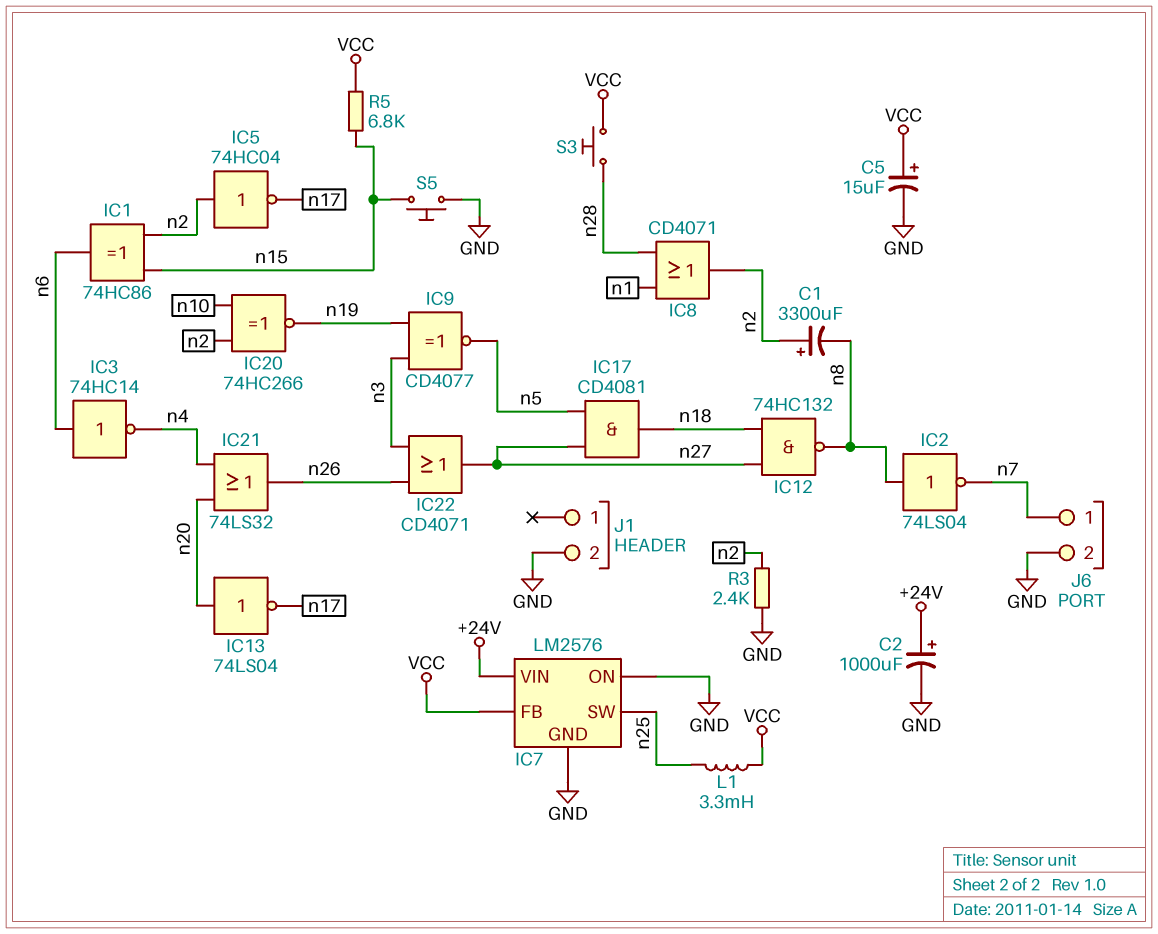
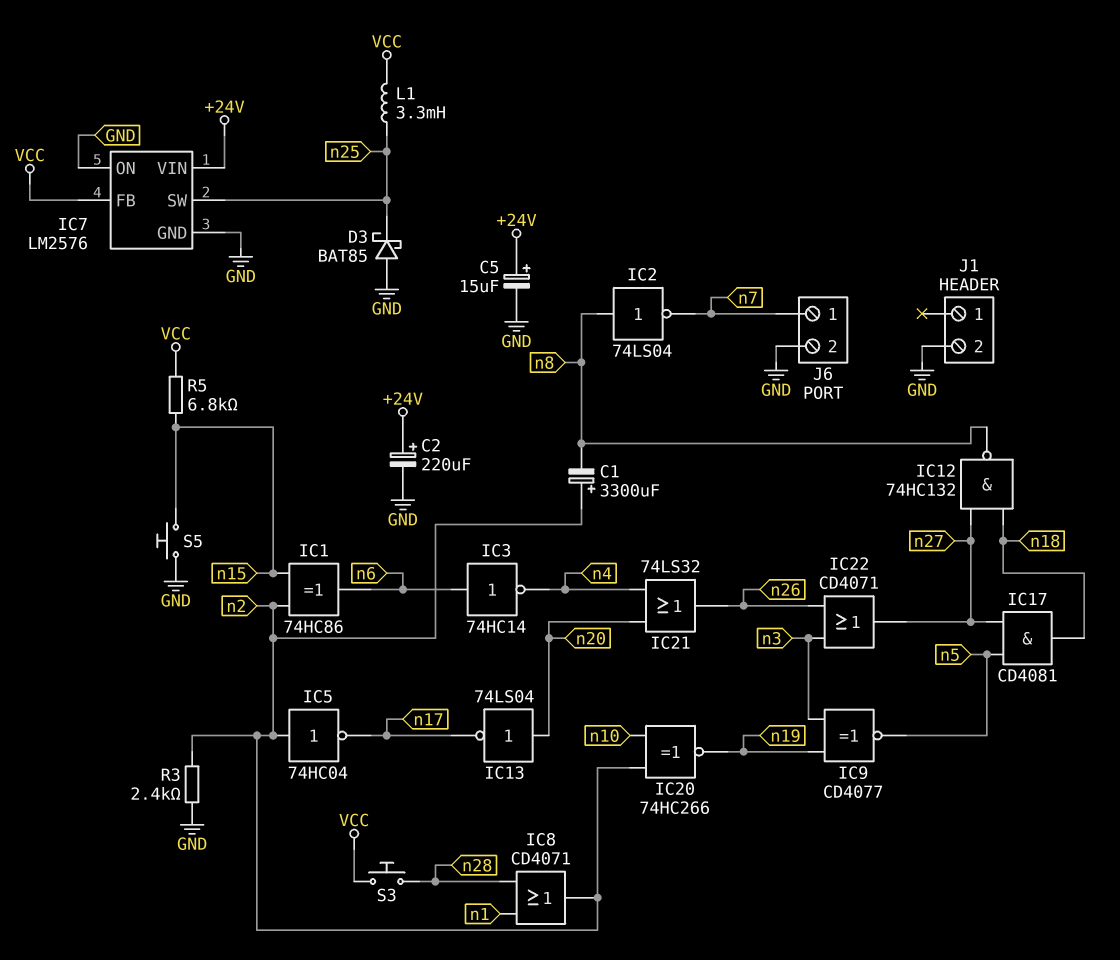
C2: 1000uF (plus +24V, minus GND) -> 220uF (plus +24V, minus GND)
C5: 15uF (plus VCC, minus GND) -> 15uF (plus +24V, minus GND)
D3: none -> schottky BAT85 (A GND, K n25)

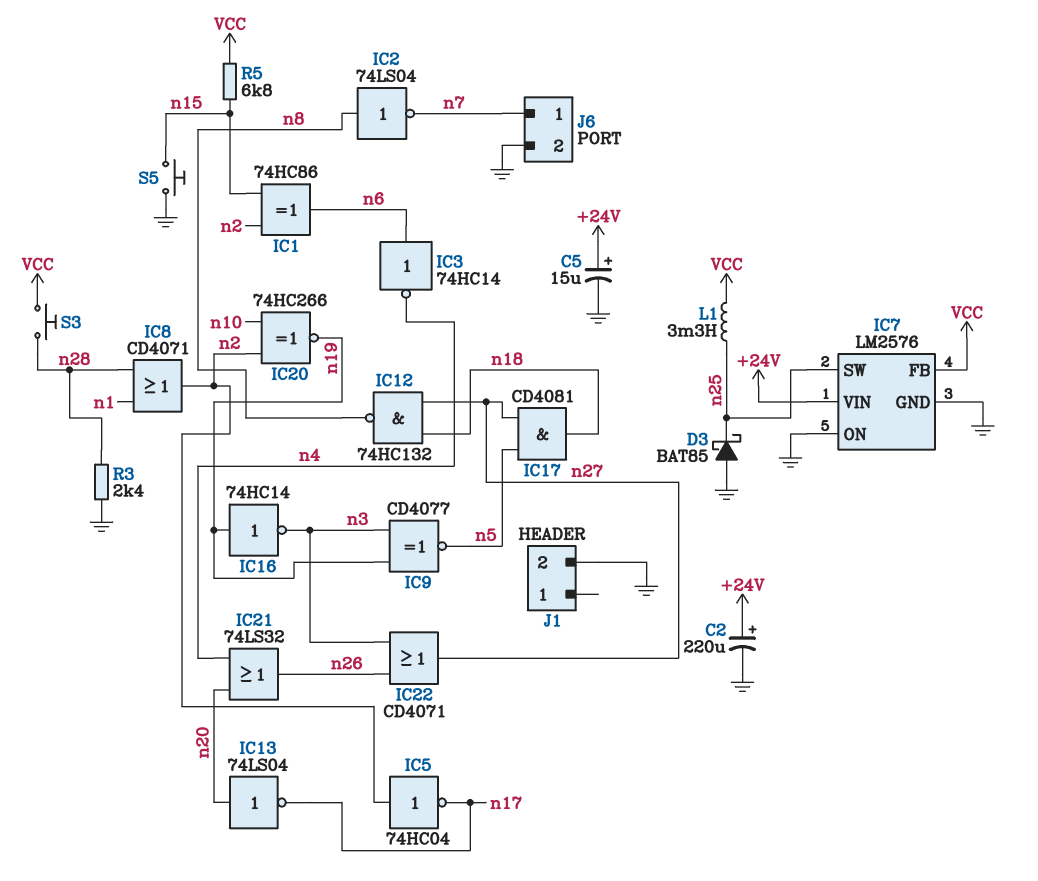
C1: 3300uF (plus n2, minus n8) -> none
IC16: none -> NOT 74HC14 (in n19, out n3)
R3: 2.4k (GND, n2) -> 2.4k (GND, n28)

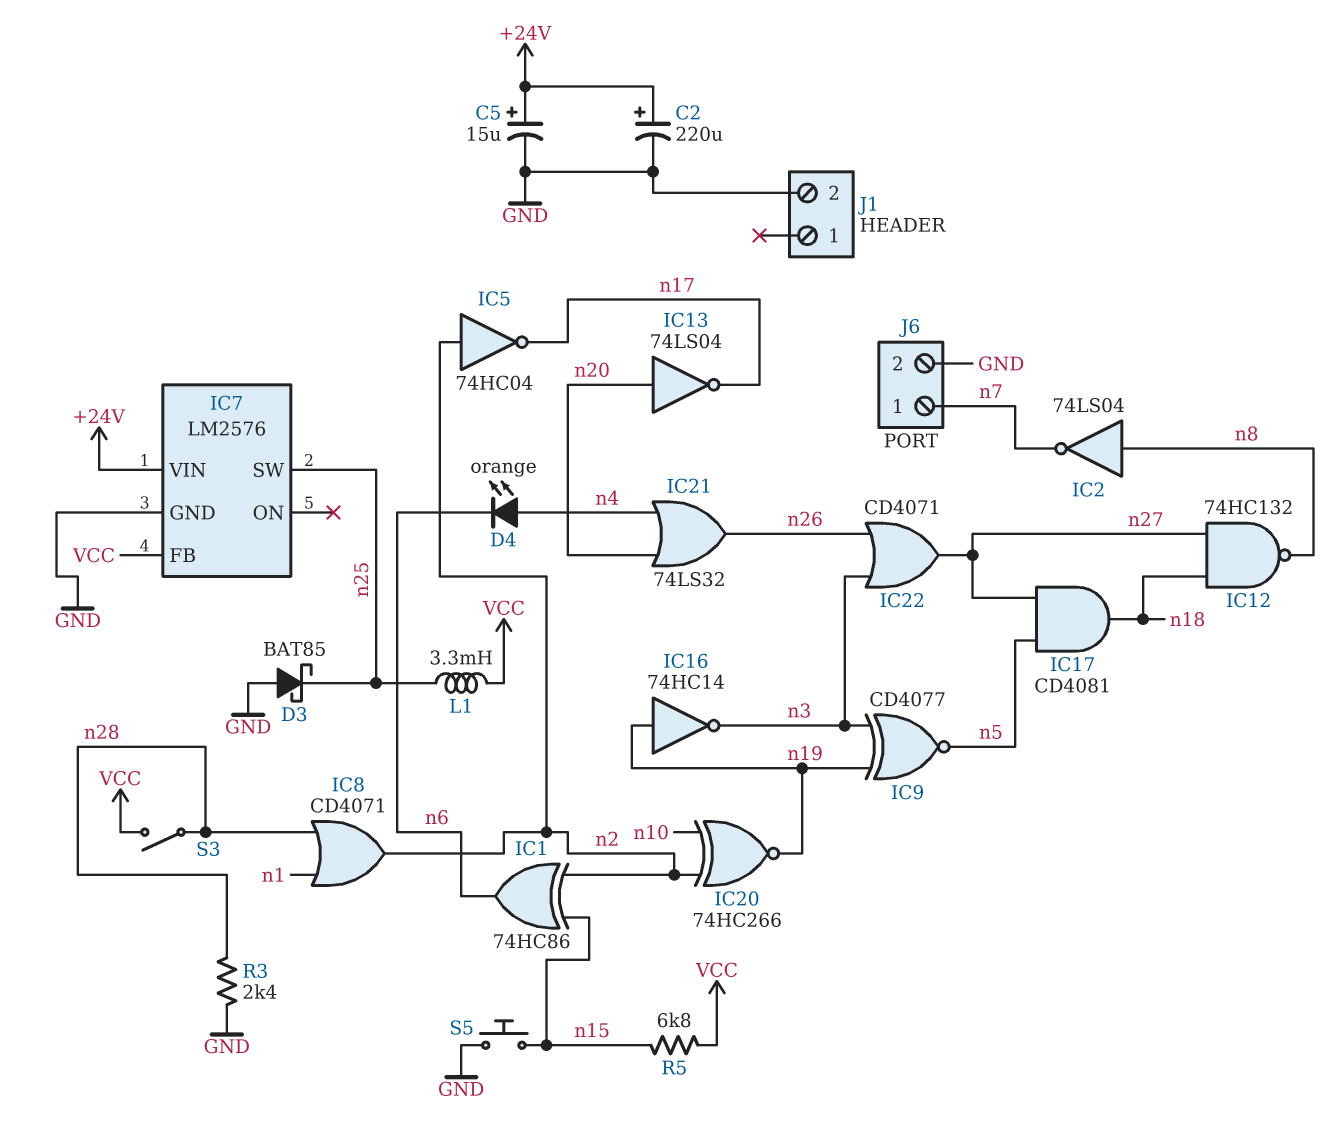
D4: none -> LED orange (A n4, K n6)
IC3: NOT 74HC14 (in n6, out n4) -> none
IC7 pin ON: GND -> none
S3: button (VCC, n28) -> switch (VCC, n28)

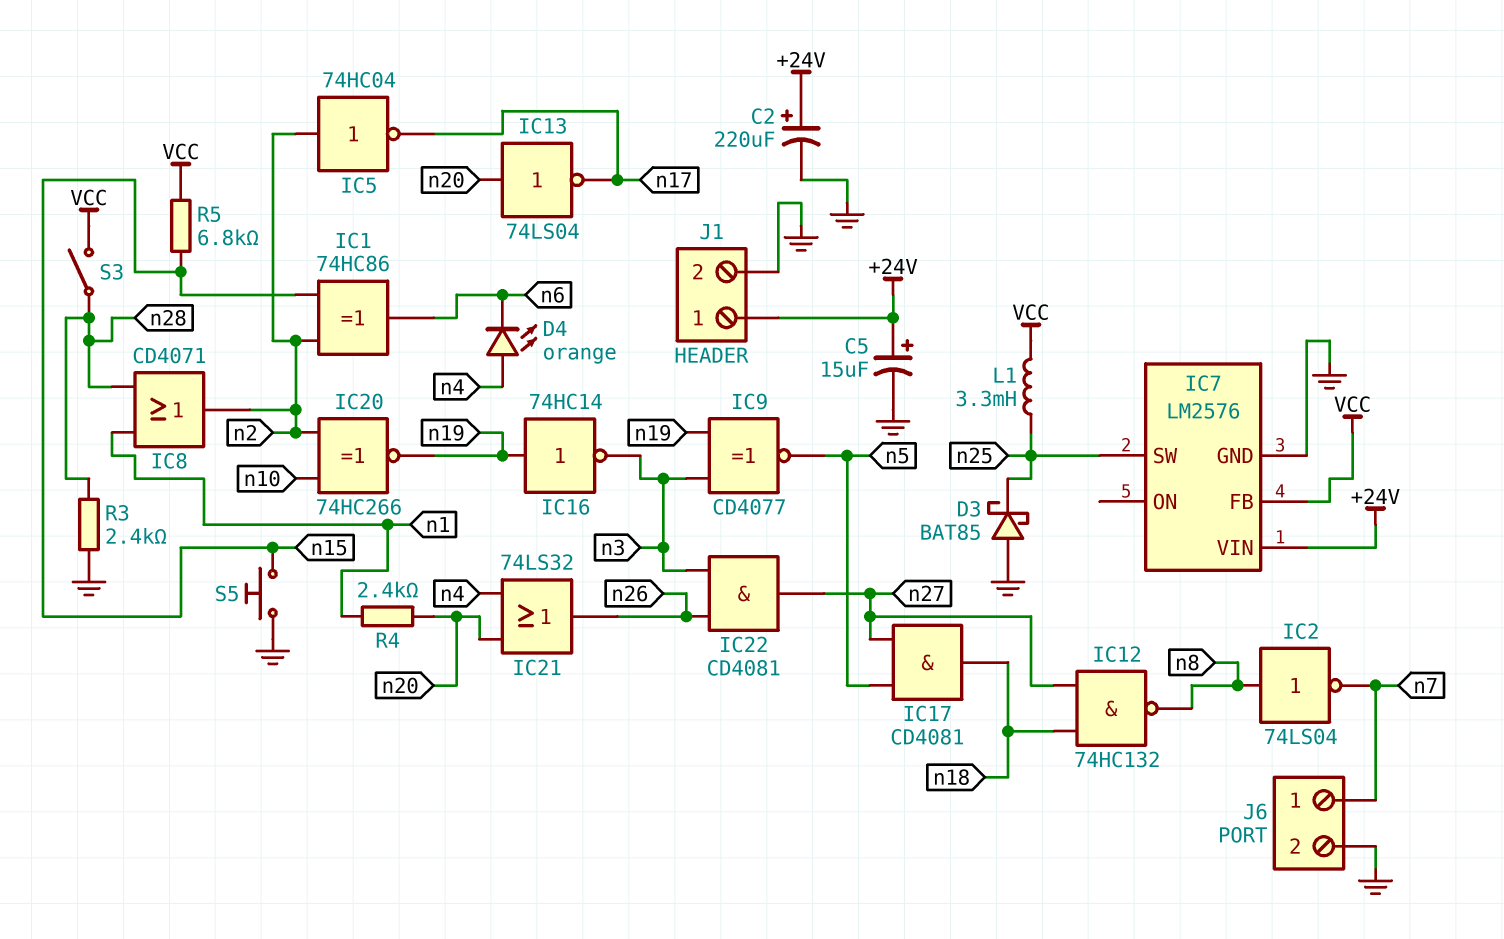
IC22: OR CD4071 (in n3, in n26, out n27) -> AND CD4081 (in n3, in n26, out n27)
J1 pin 1: none -> +24V
R4: none -> 2.4k (n1, n20)

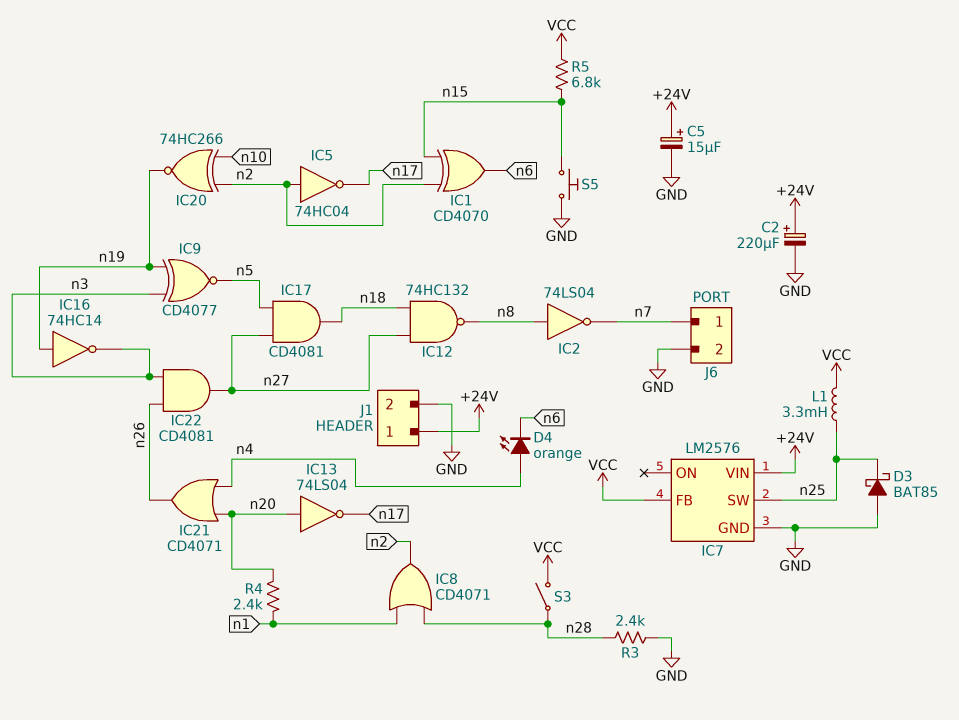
IC1: XOR 74HC86 (in n2, in n15, out n6) -> XOR CD4070 (in n2, in n15, out n6)
IC21: OR 74LS32 (in n4, in n20, out n26) -> OR CD4071 (in n4, in n20, out n26)

